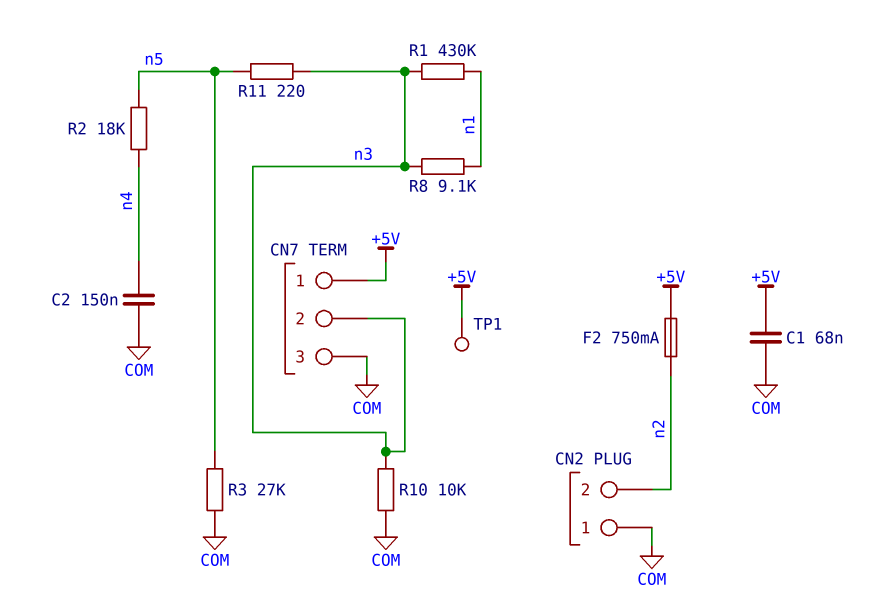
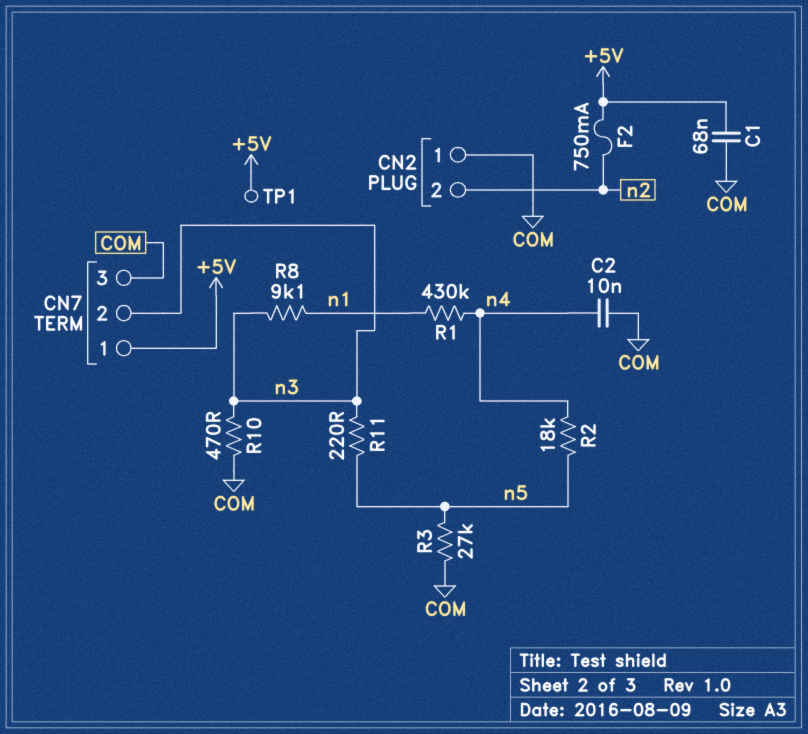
C2: 150nF (COM, n4) -> 10nF (COM, n4)
R1: 430k (n1, n3) -> 430k (n1, n4)
R10: 10k (COM, n3) -> 470 (COM, n3)

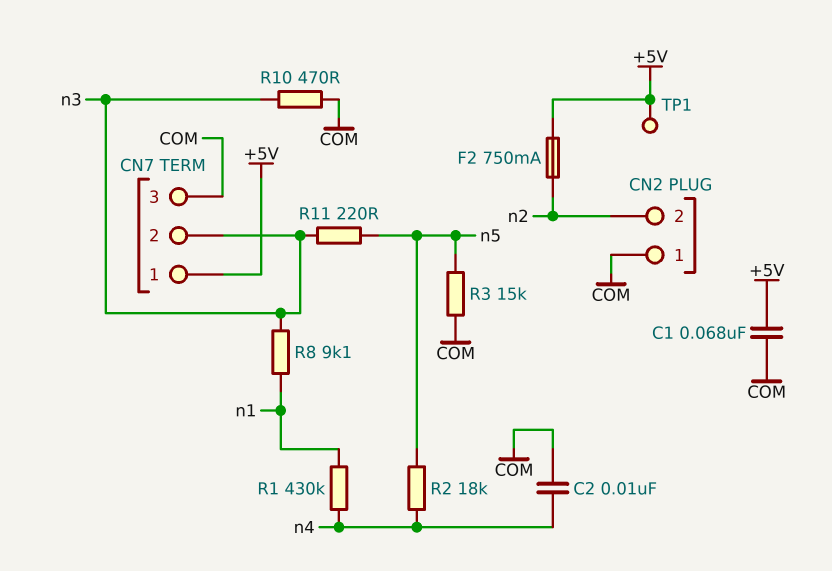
R3: 27k (COM, n5) -> 15k (COM, n5)

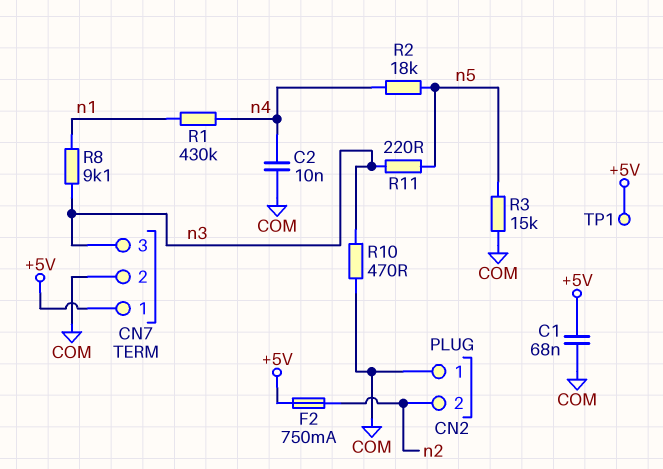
CN7 pin 2: n3 -> COM
CN7 pin 3: COM -> n3

